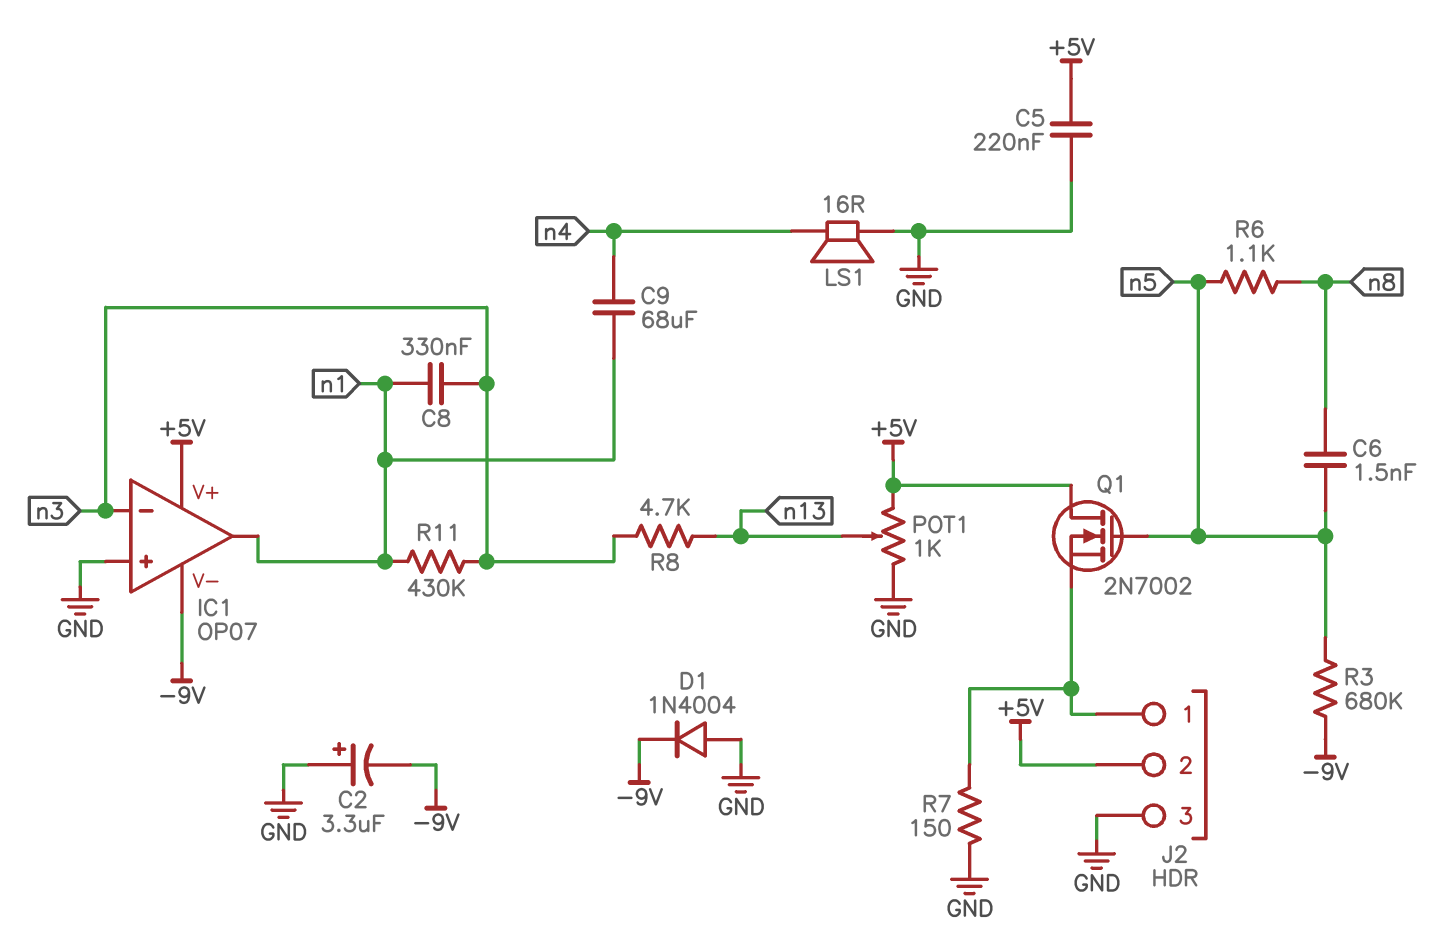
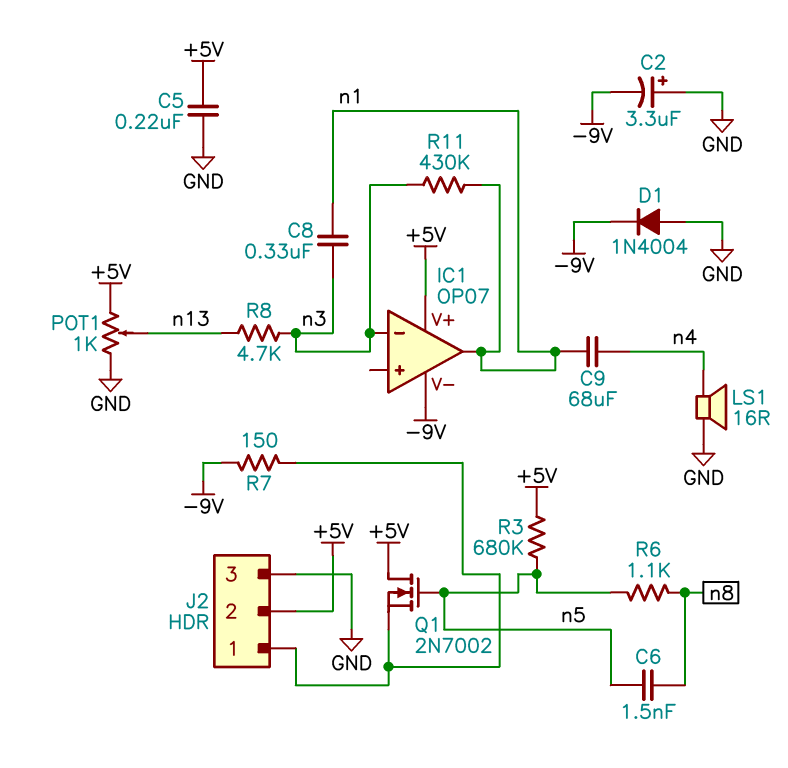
IC1 pin in+: GND -> none
R3: 680k (-9V, n5) -> 680k (+5V, n5)
R7: 150 (GND, J2/1) -> 150 (-9V, J2/1)

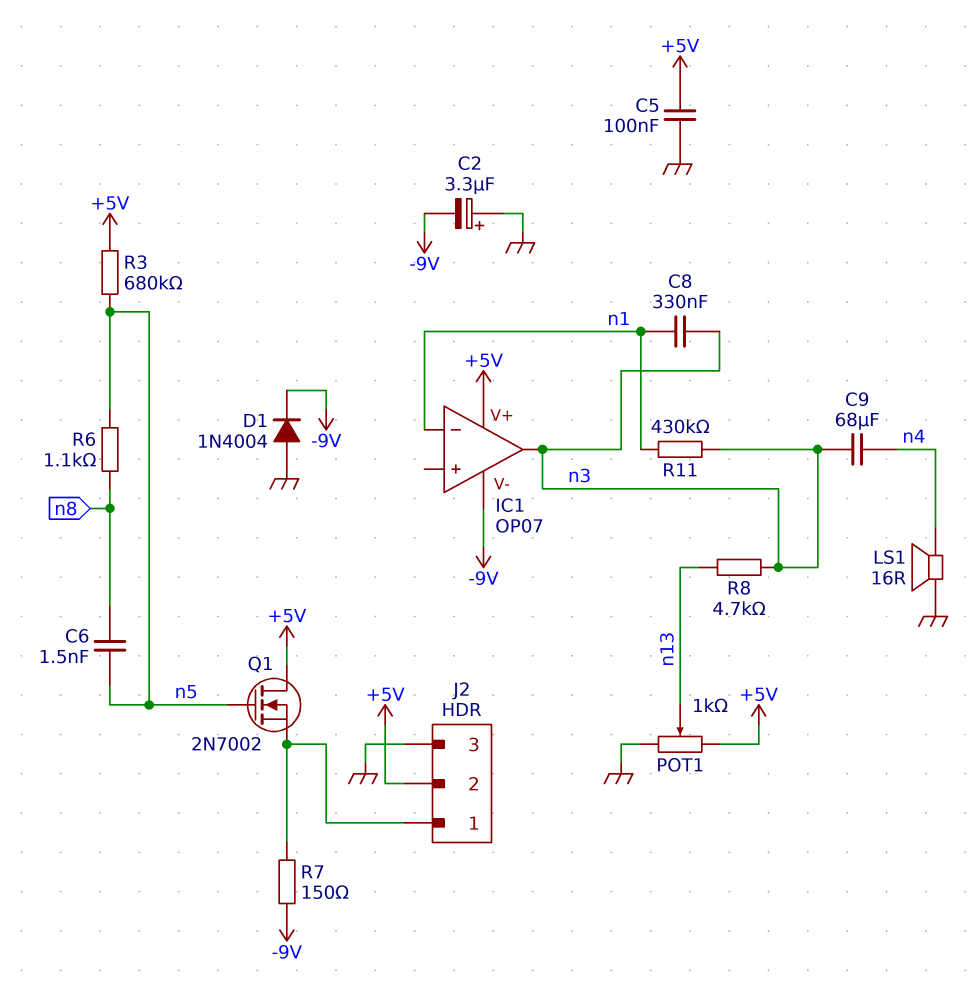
C5: 220nF (+5V, GND) -> 100nF (+5V, GND)
C9: 68uF (n1, n4) -> 68uF (n3, n4)
IC1 pin in-: n3 -> n1
IC1 pin out: n1 -> n3

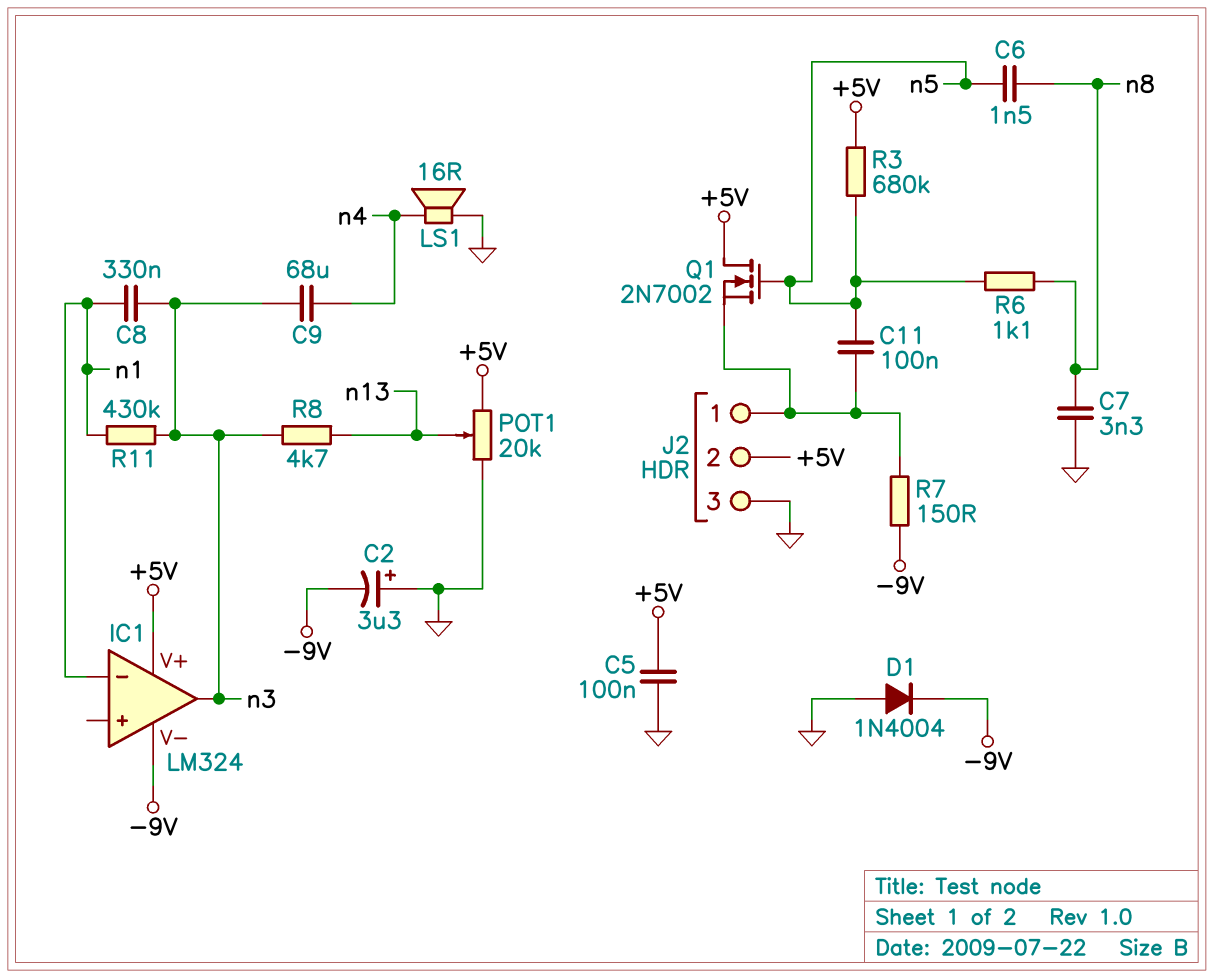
C7: none -> 3.3nF (GND, n8)
C11: none -> 100nF (J2/1, n5)
IC1: OP07 -> LM324
POT1: 1k (+5V, GND, wiper n13) -> 20k (+5V, GND, wiper n13)

